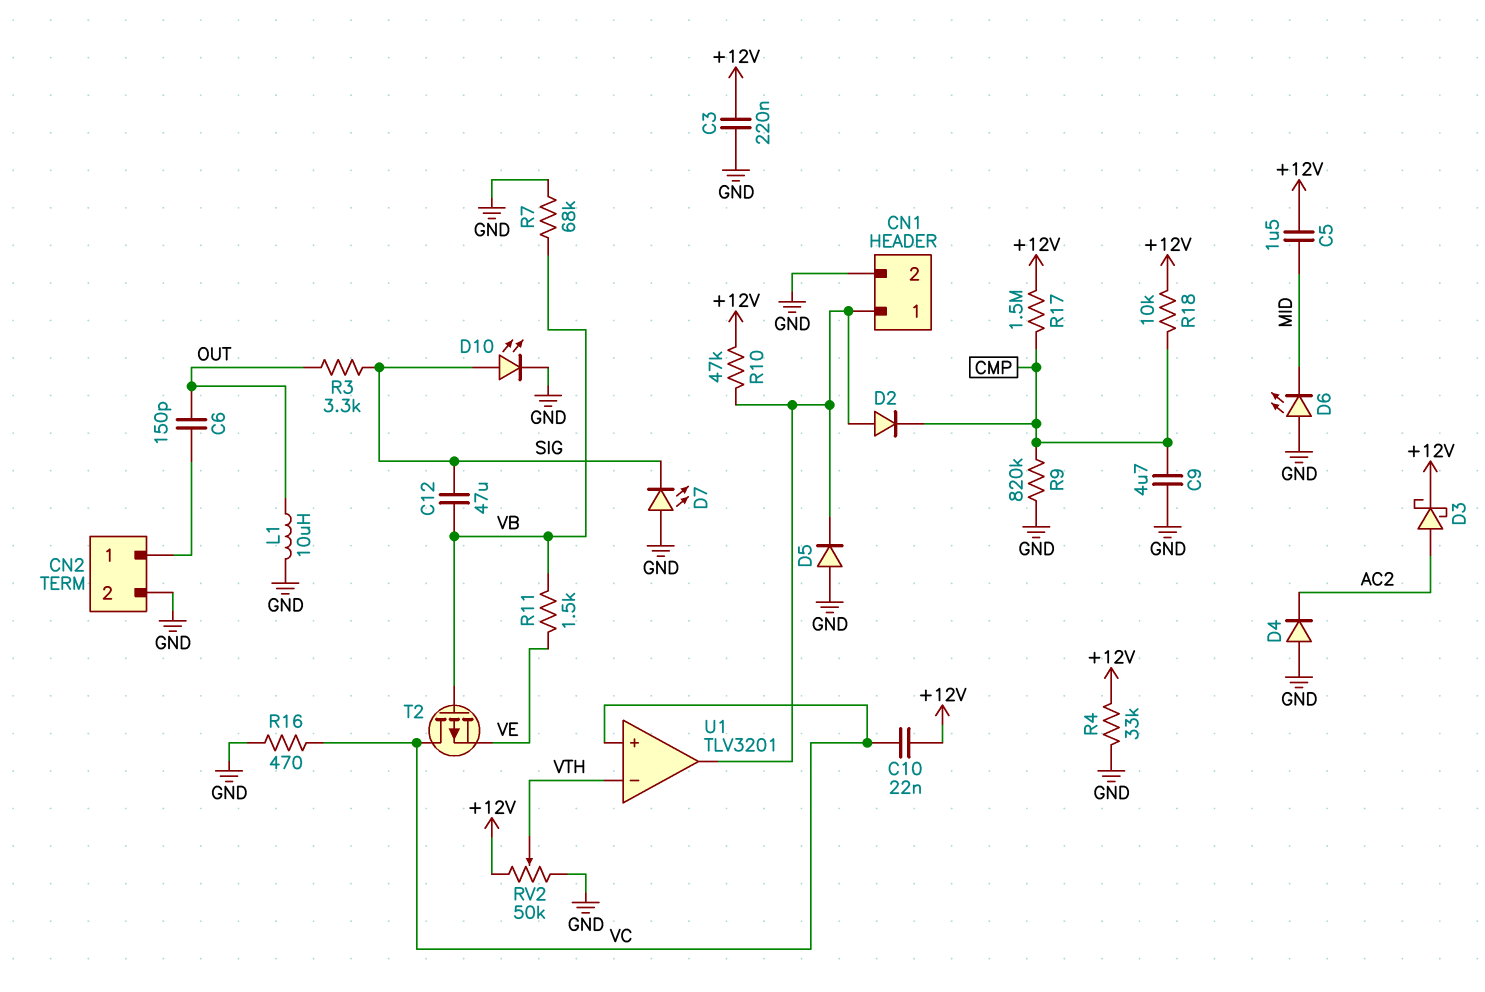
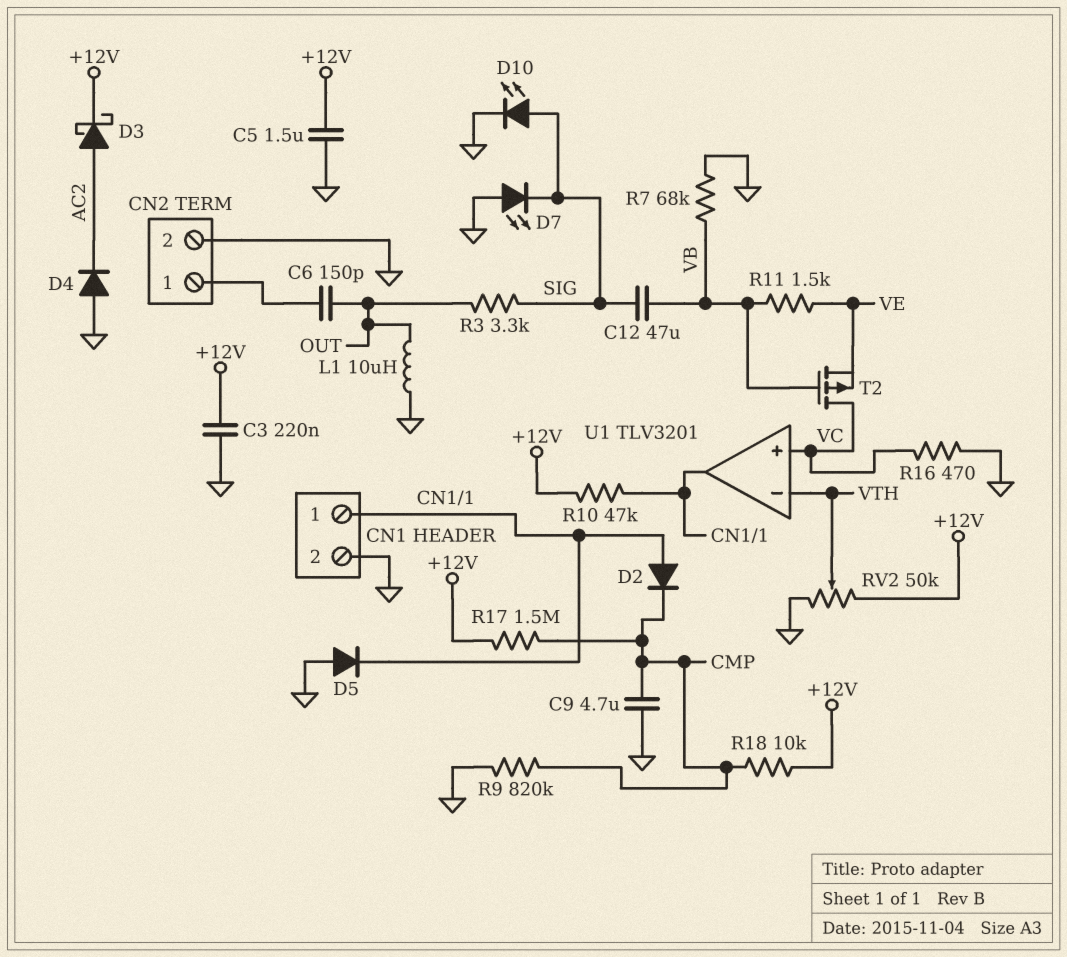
C5: 1.5uF (+12V, MID) -> 1.5uF (+12V, GND)
C10: 22nF (+12V, VC) -> none
D6: LED (A GND, K MID) -> none
R4: 33k (+12V, GND) -> none

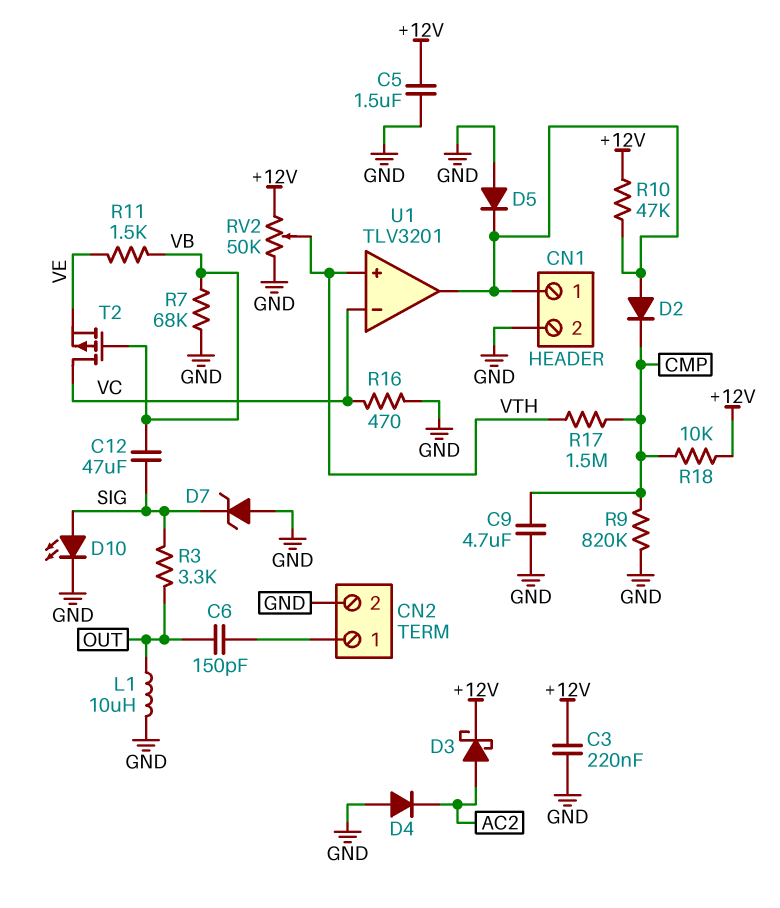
D7: LED (A GND, K SIG) -> zener (A GND, K SIG)
R17: 1.5M (+12V, CMP) -> 1.5M (CMP, VTH)
U1 pin in+: VC -> VTH
U1 pin in-: VTH -> VC

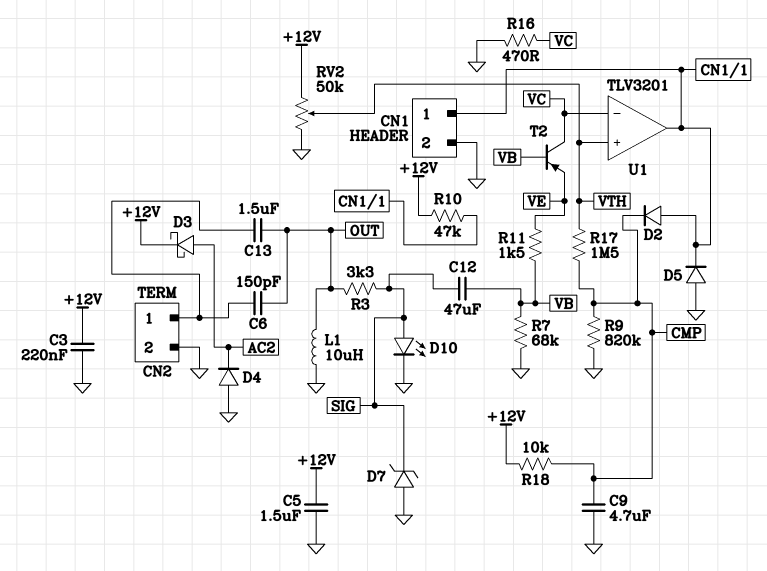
C13: none -> 1.5uF (CN2/1, OUT)
T2: PMOS (G VB, D VC, S VE) -> PNP (B VB, C VC, E VE)

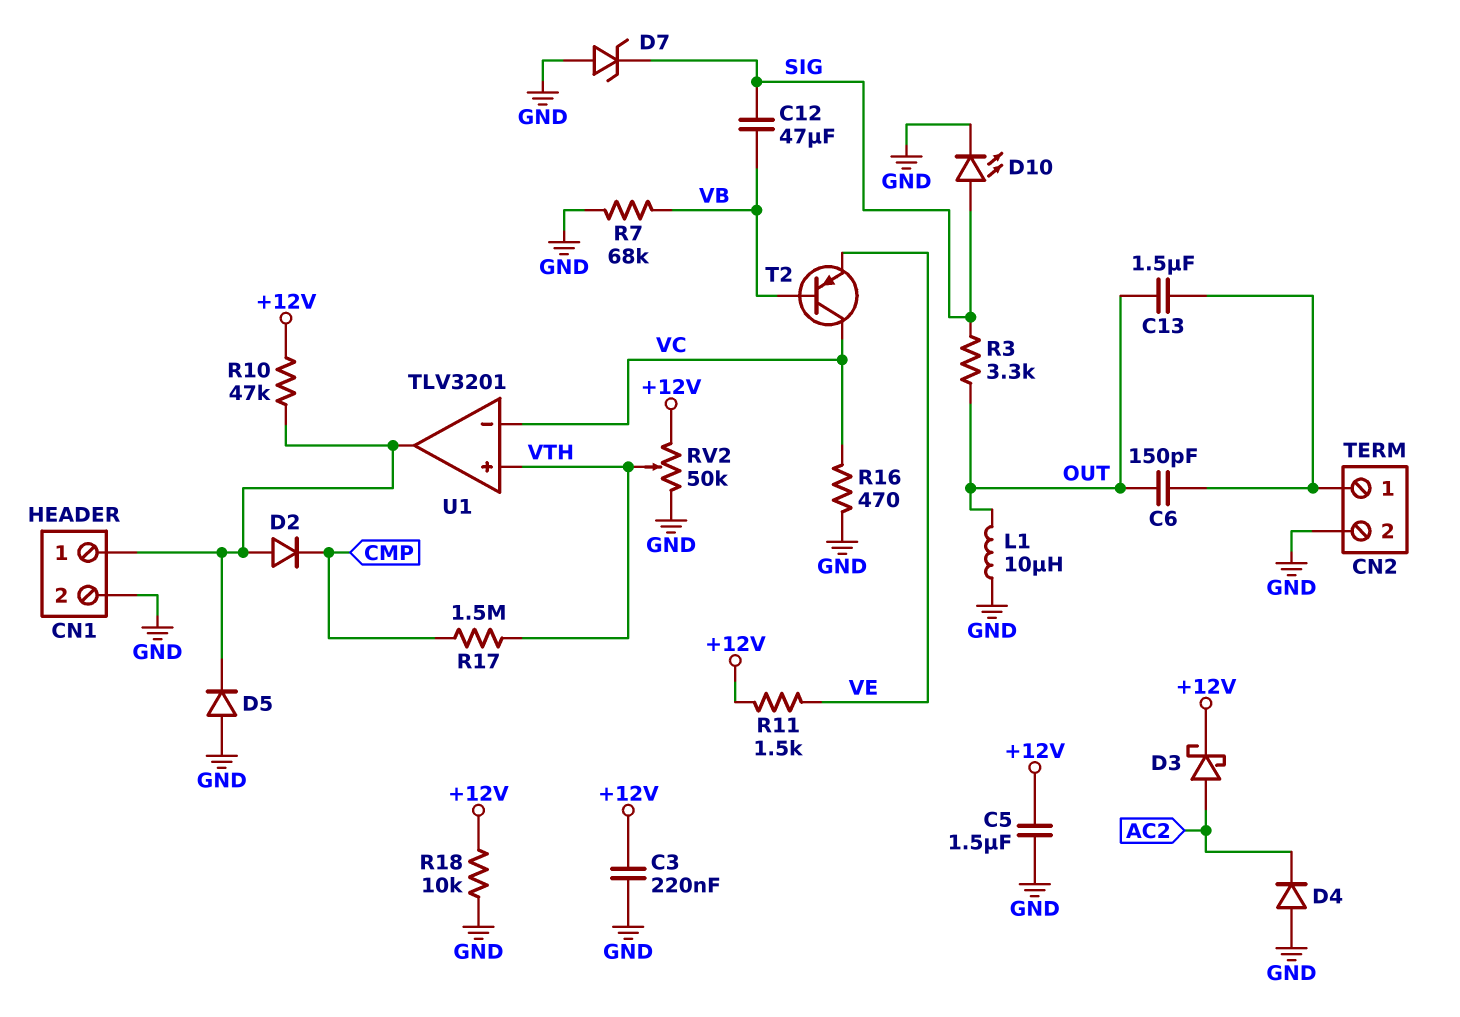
C9: 4.7uF (CMP, GND) -> none
R9: 820k (CMP, GND) -> none
R11: 1.5k (VB, VE) -> 1.5k (+12V, VE)
R18: 10k (+12V, CMP) -> 10k (+12V, GND)

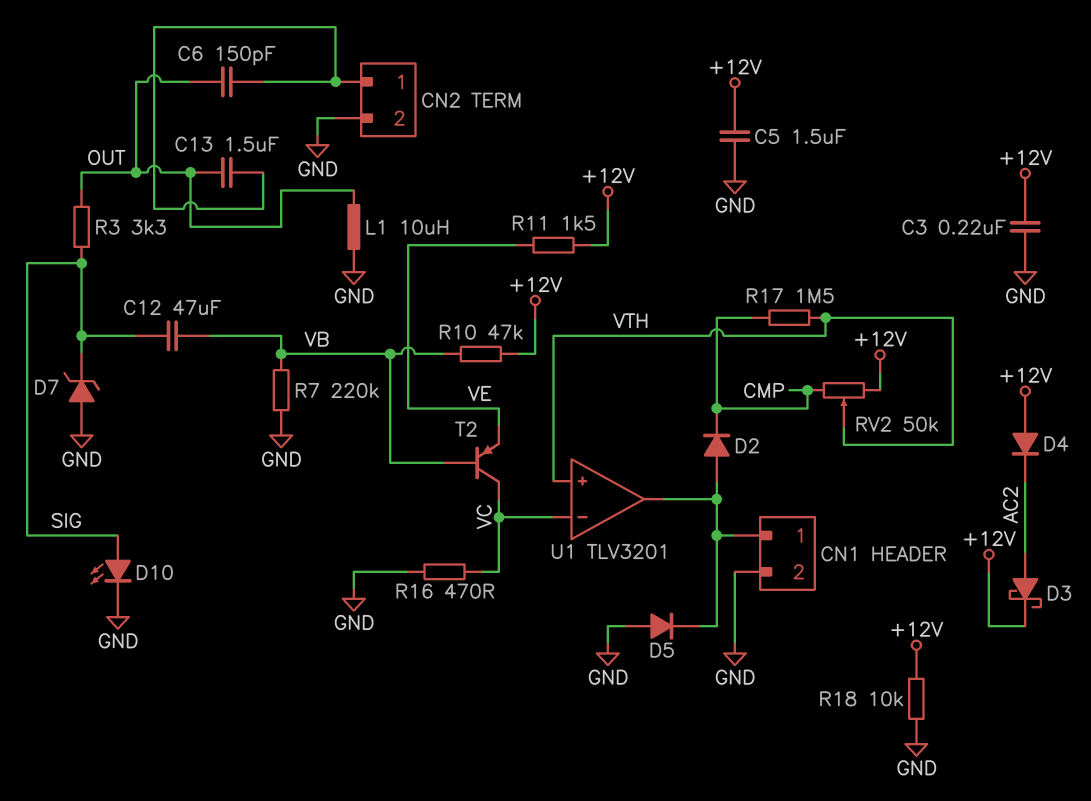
D4: diode (A GND, K AC2) -> diode (A +12V, K AC2)
R7: 68k (GND, VB) -> 220k (GND, VB)
R10: 47k (+12V, CN1/1) -> 47k (+12V, VB)
RV2: 50k (+12V, GND, wiper VTH) -> 50k (+12V, CMP, wiper VTH)

